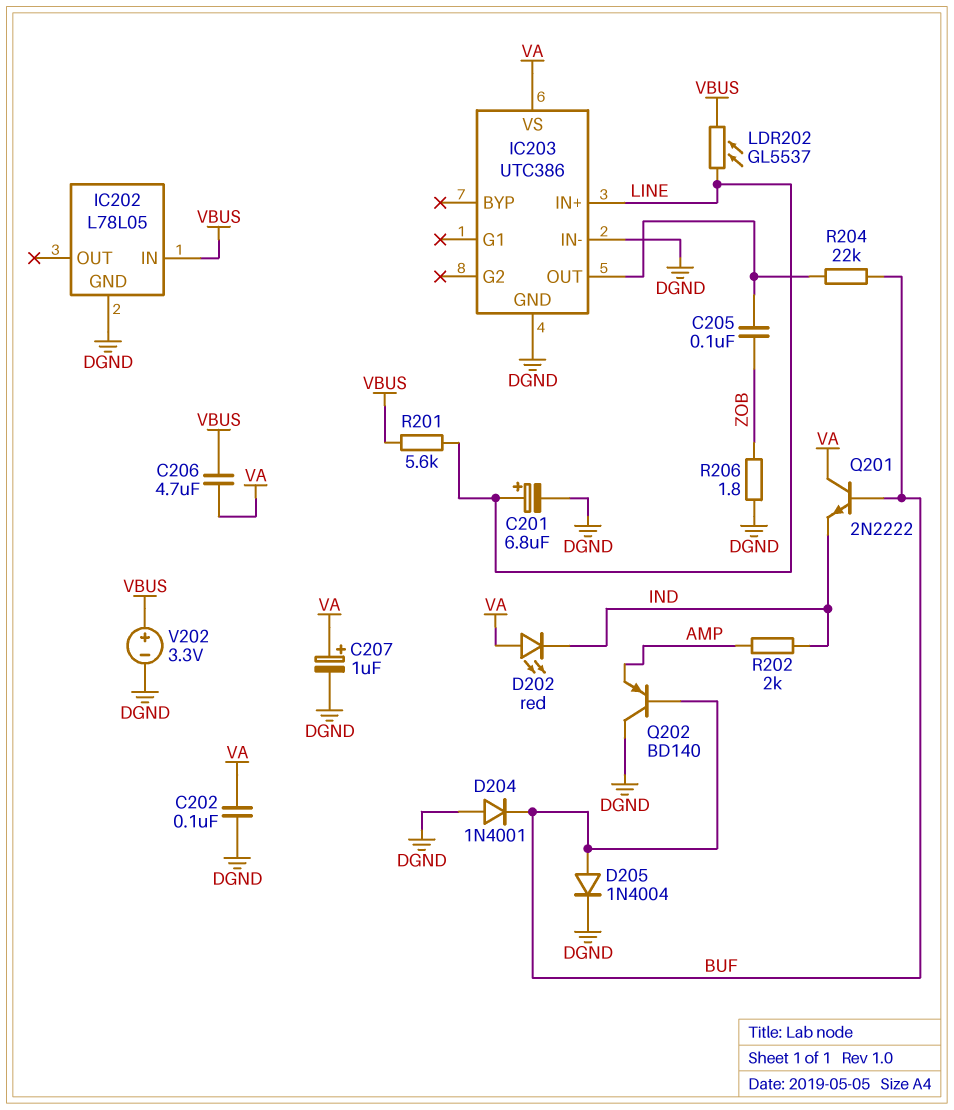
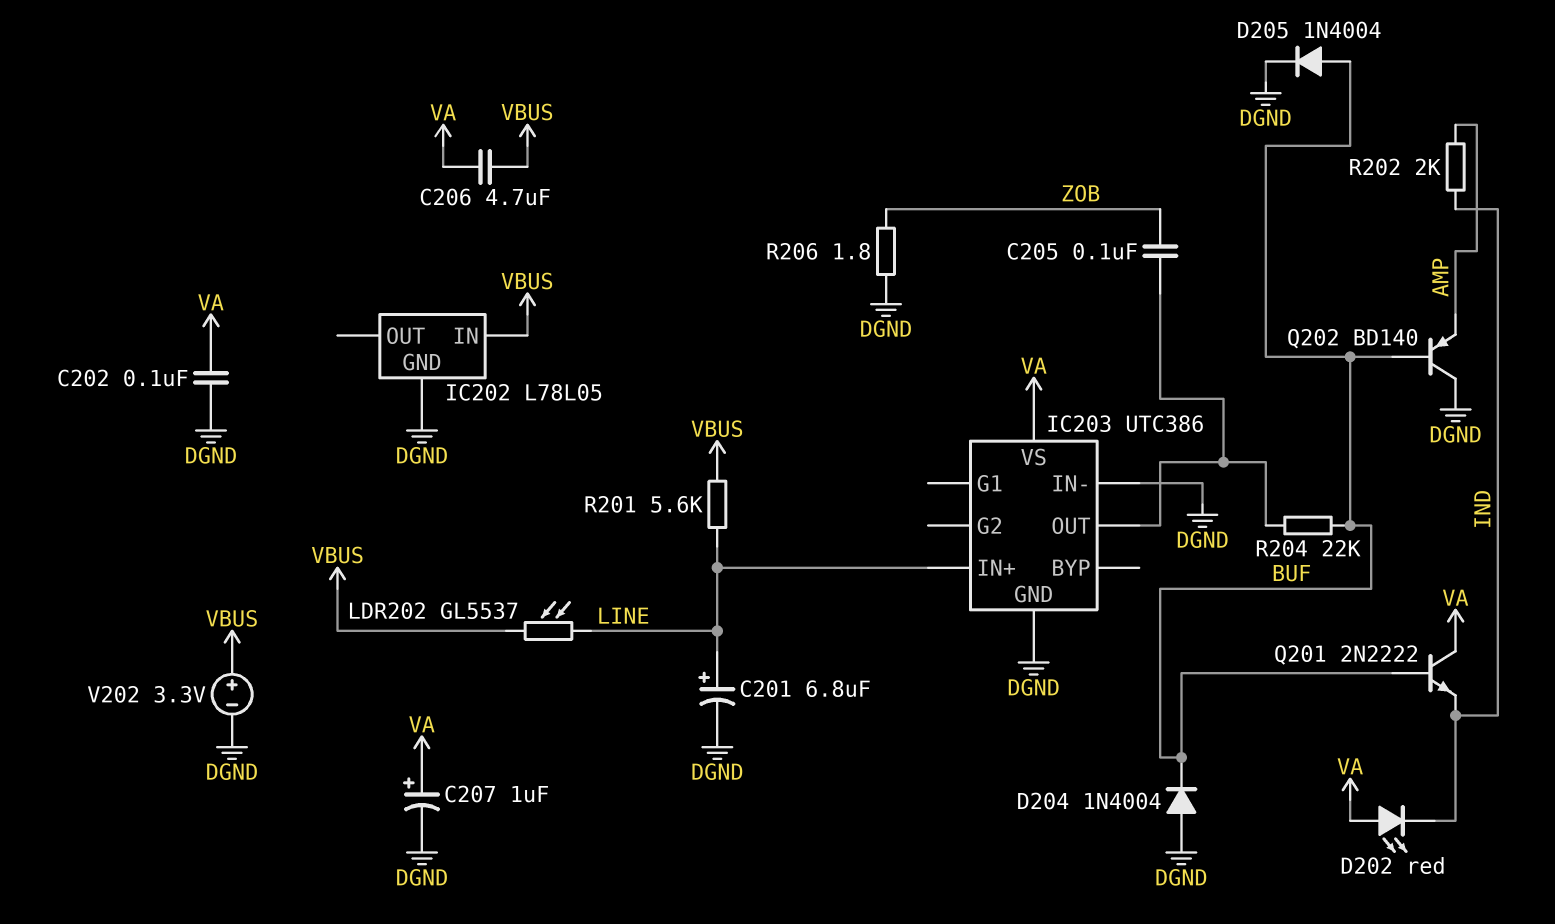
D204: diode 1N4001 (A DGND, K BUF) -> diode 1N4004 (A DGND, K BUF)

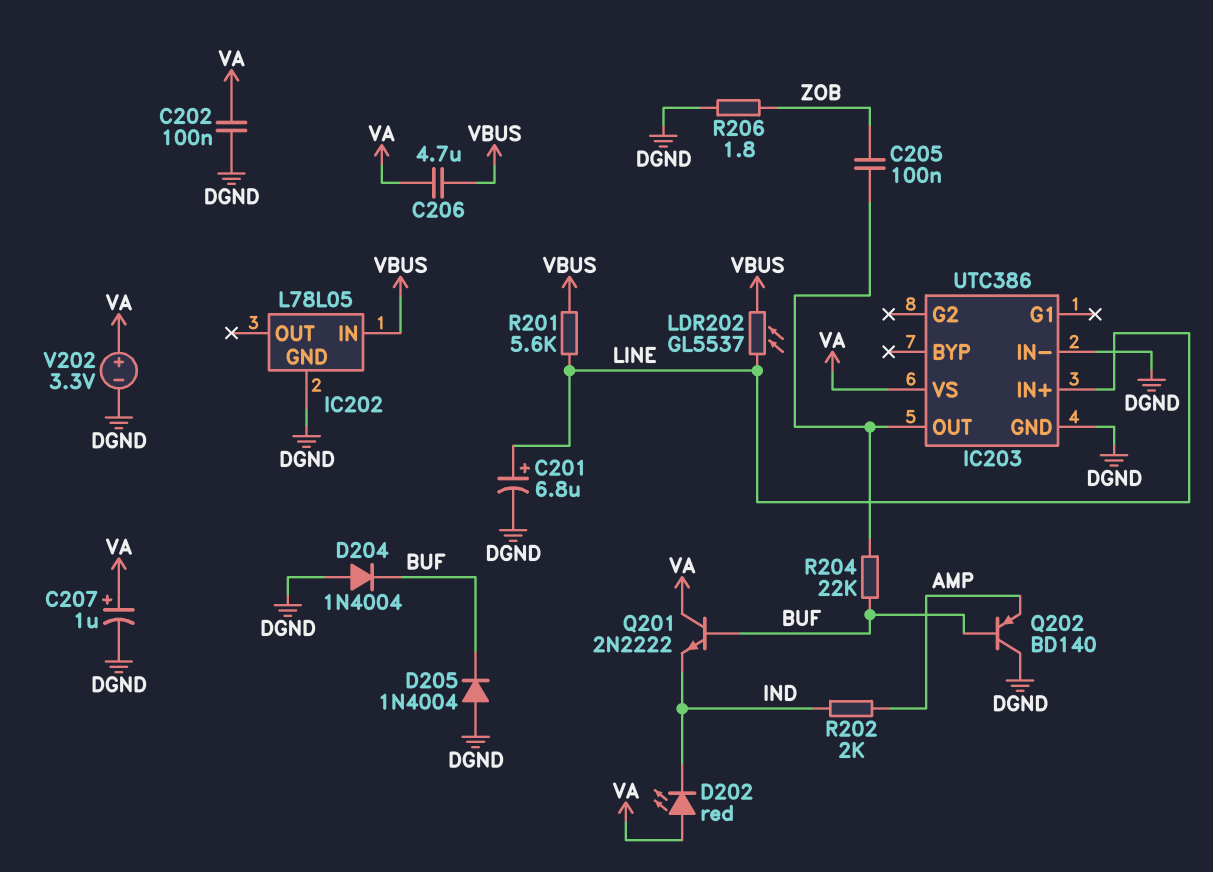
D205: diode 1N4004 (A BUF, K DGND) -> diode 1N4004 (A DGND, K BUF)
V202: 3.3V (plus VBUS, minus DGND) -> 3.3V (plus VA, minus DGND)

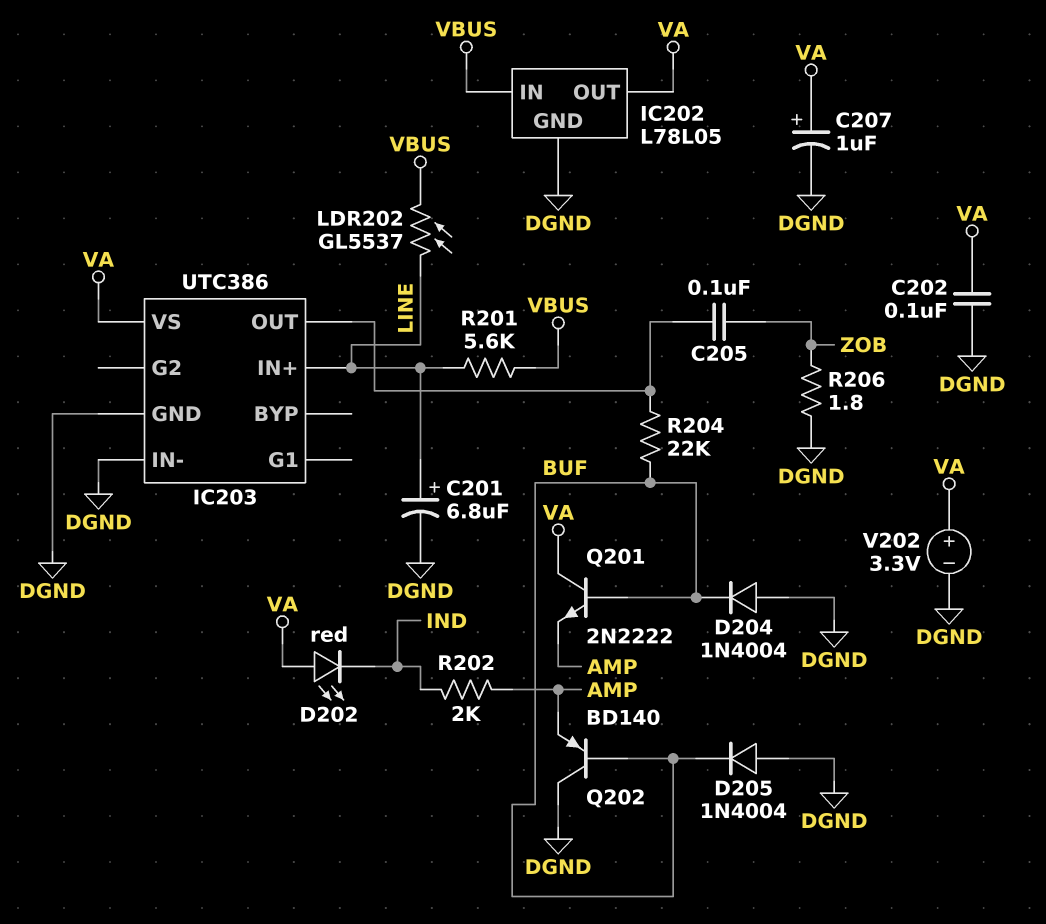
C206: 4.7uF (VA, VBUS) -> none
IC202 pin OUT: none -> VA
Q201: NPN 2N2222 (B BUF, C VA, E IND) -> NPN 2N2222 (B BUF, C VA, E AMP)

